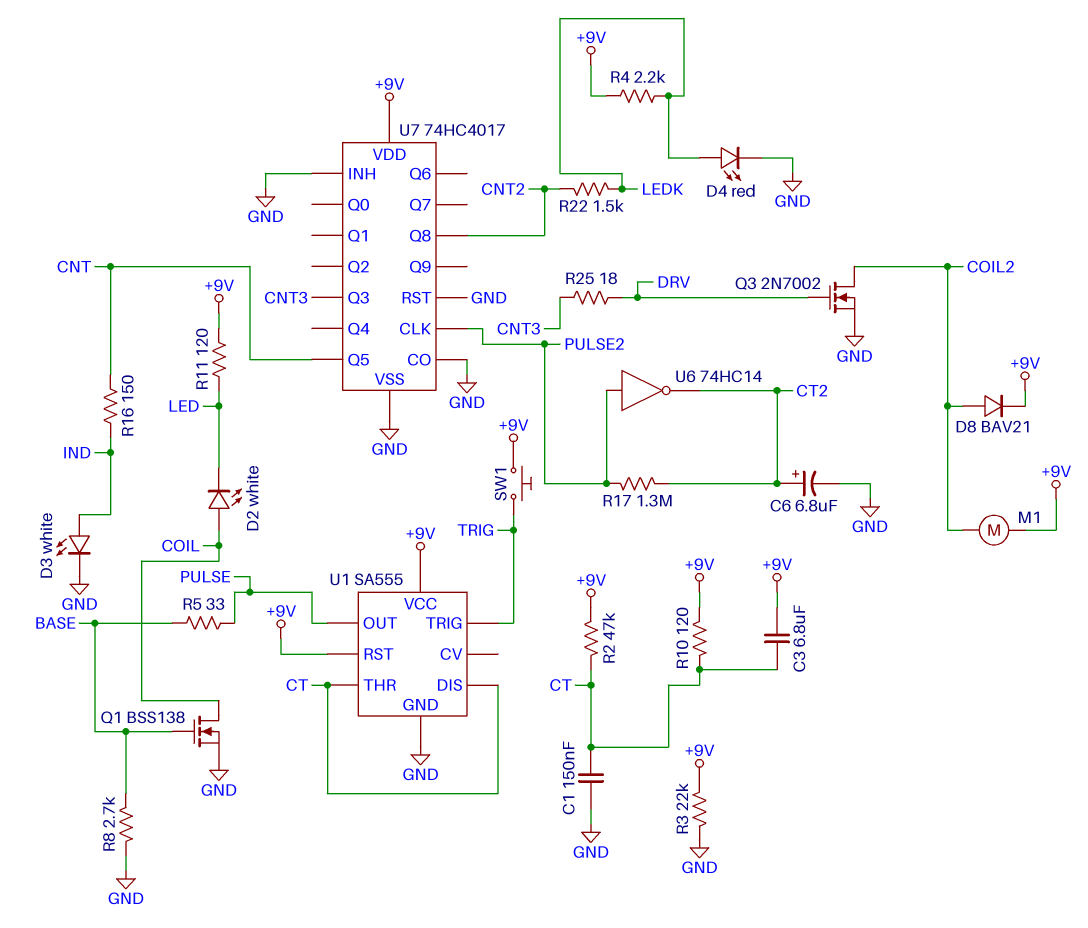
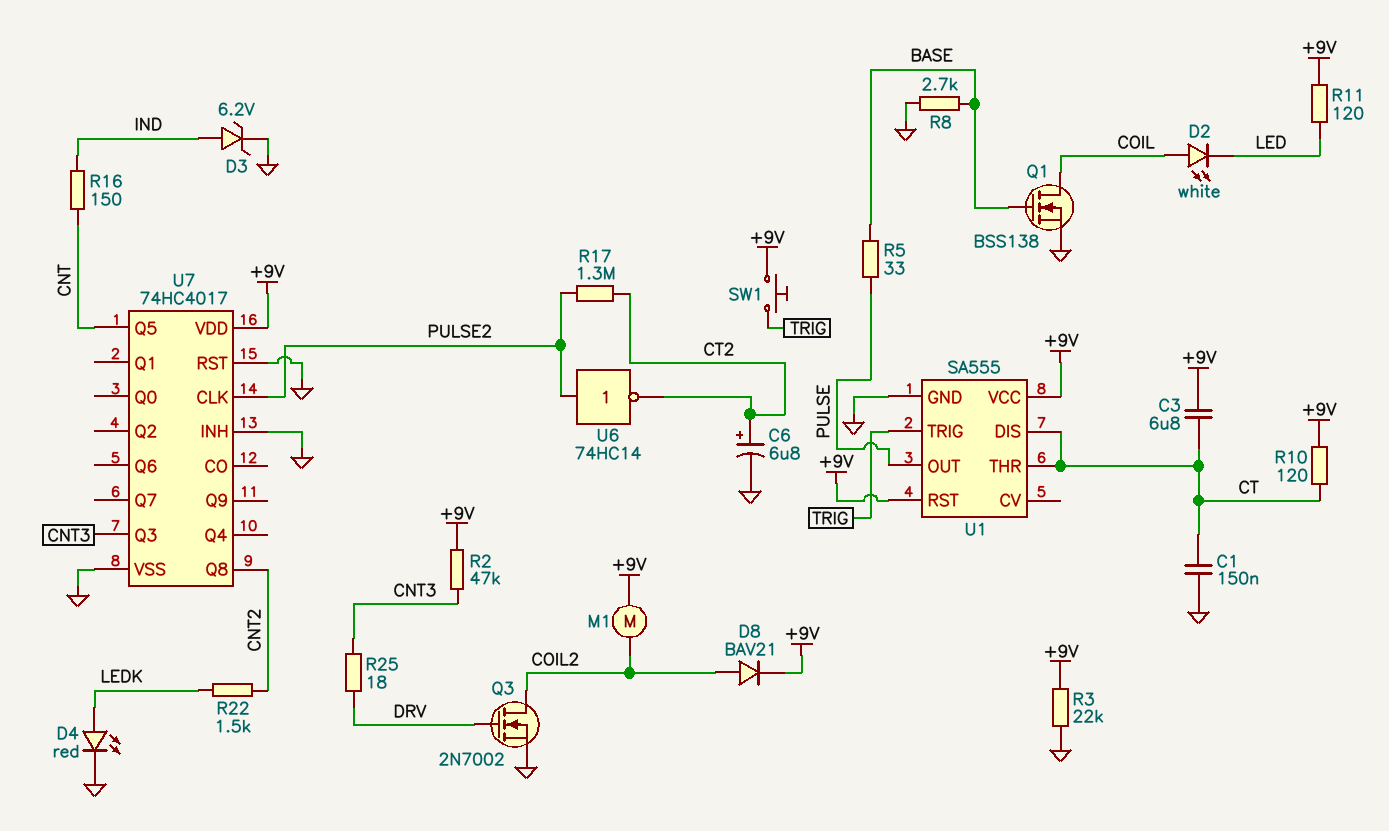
D3: LED white (A IND, K GND) -> zener 6.2V (A IND, K GND)
R2: 47k (+9V, CT) -> 47k (+9V, CNT3)
R4: 2.2k (+9V, LEDK) -> none
U7 pin CO: GND -> none

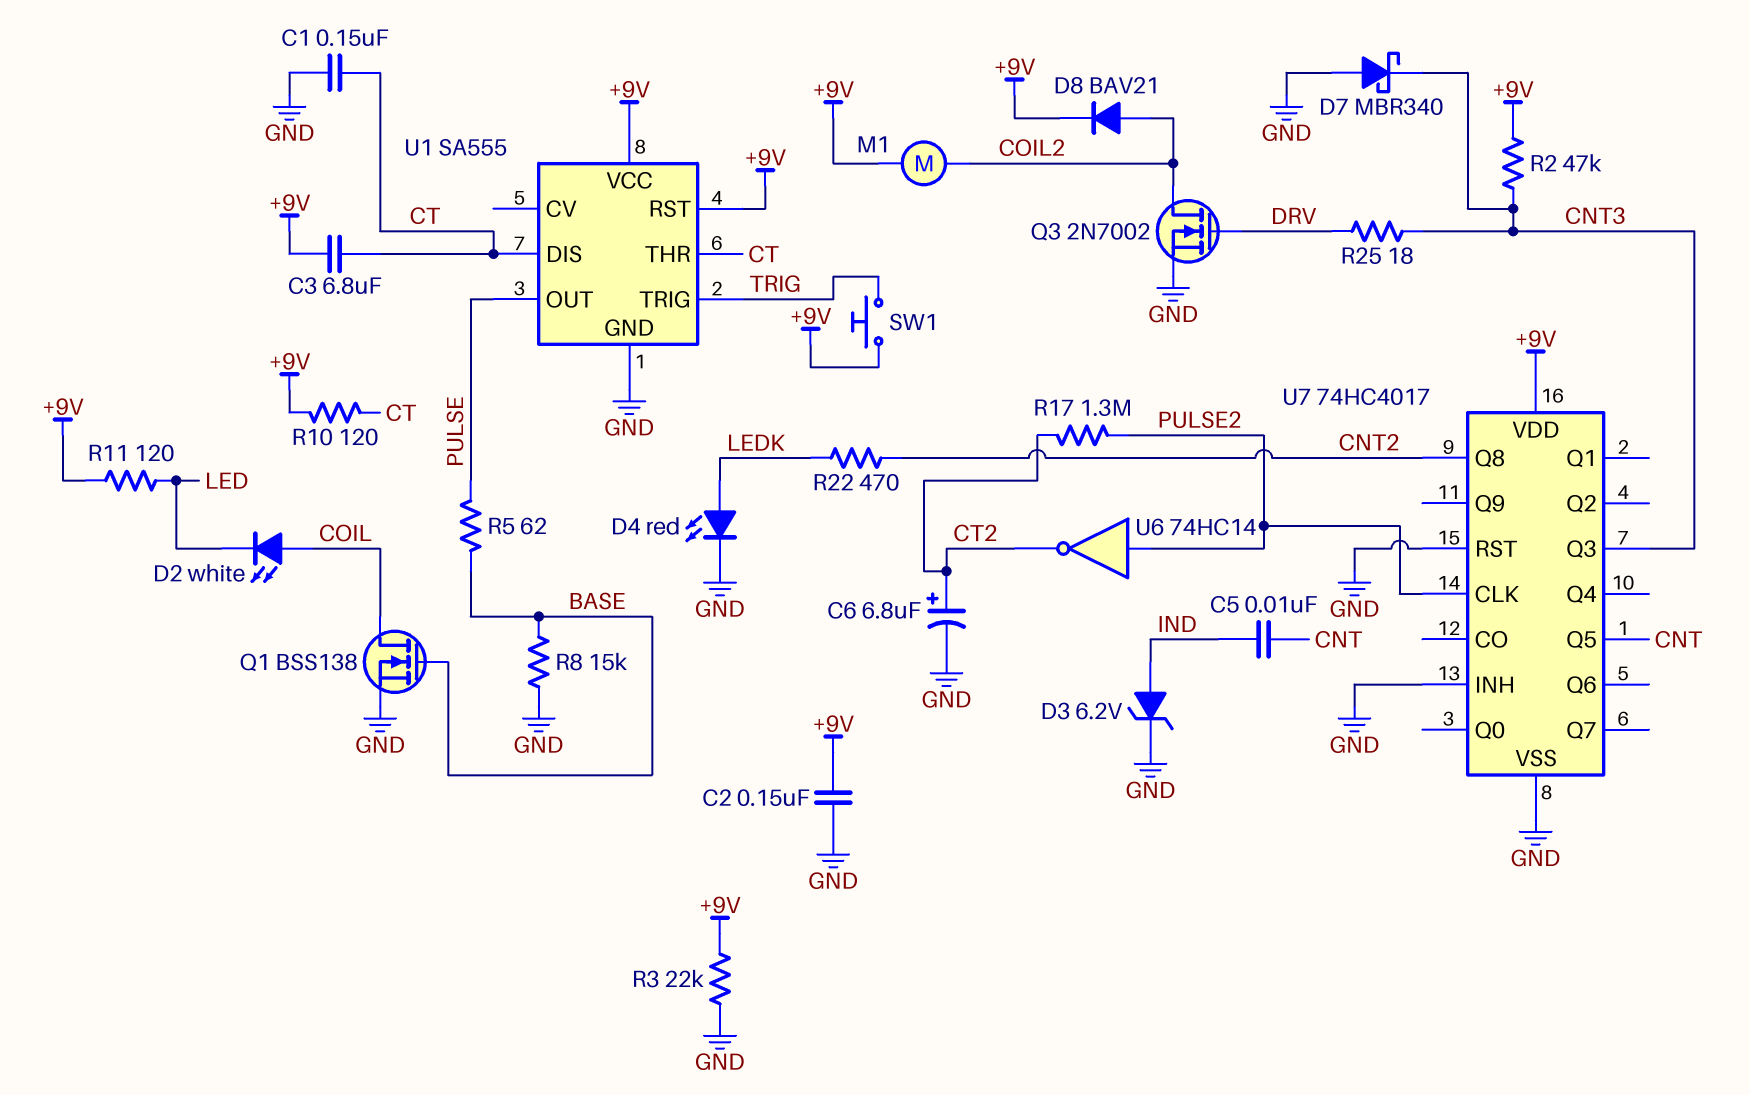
C2: none -> 150nF (+9V, GND)
C5: none -> 10nF (CNT, IND)
D7: none -> schottky MBR340 (A GND, K CNT3)
R5: 33 (BASE, PULSE) -> 62 (BASE, PULSE)
R8: 2.7k (BASE, GND) -> 15k (BASE, GND)
R16: 150 (CNT, IND) -> none
R22: 1.5k (CNT2, LEDK) -> 470 (CNT2, LEDK)

